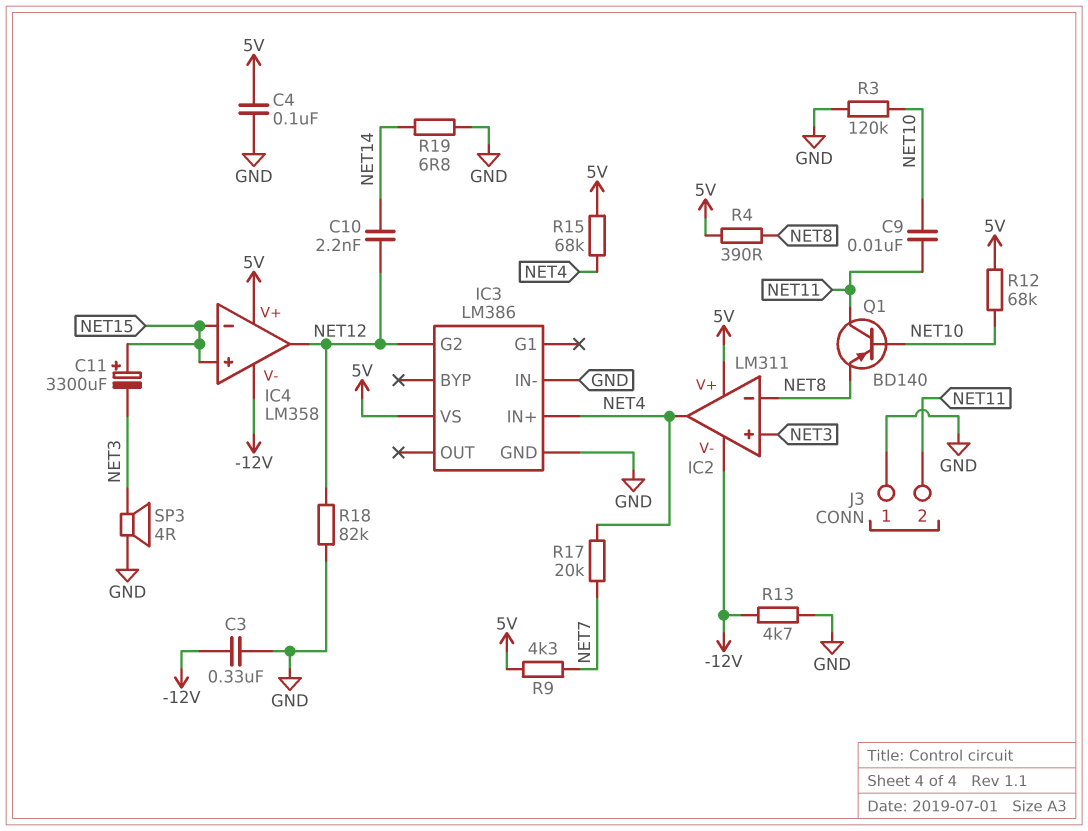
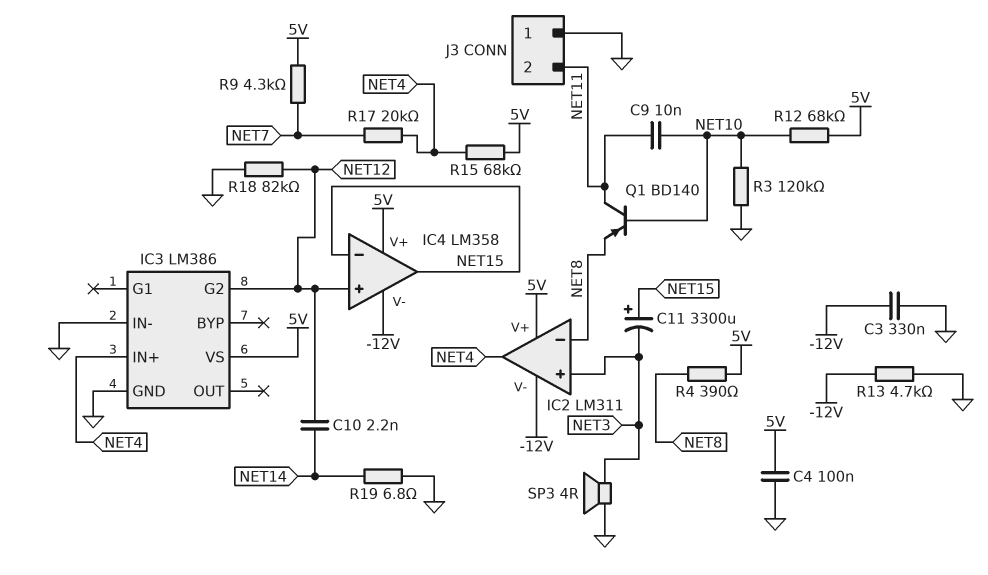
IC4 pin in+: NET15 -> NET12
IC4 pin out: NET12 -> NET15

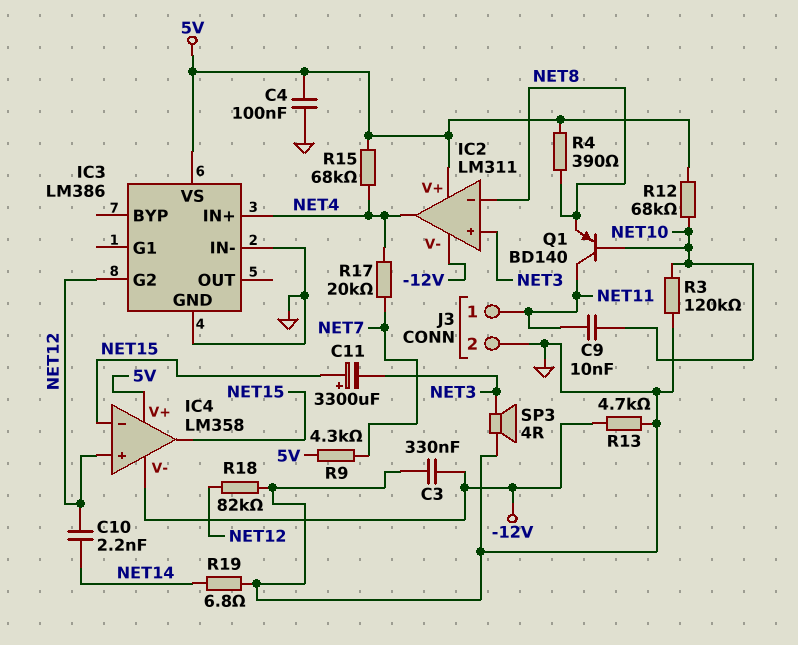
J3 pin 1: GND -> NET11
J3 pin 2: NET11 -> GND

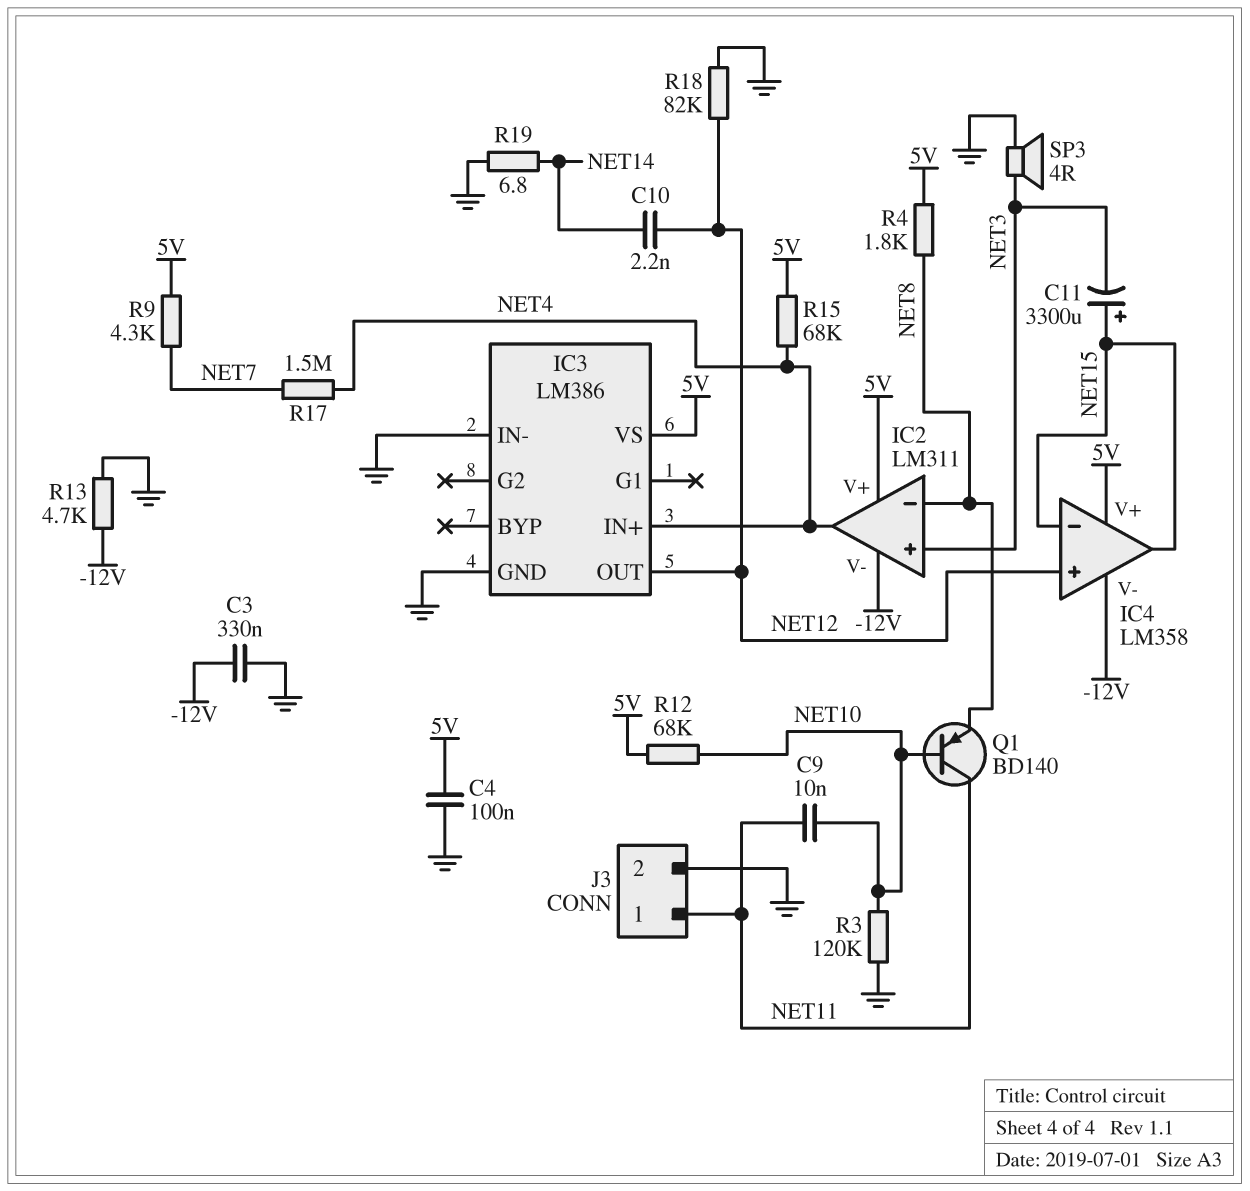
IC3 pin G2: NET12 -> none
IC3 pin OUT: none -> NET12
R4: 390 (5V, NET8) -> 1.8k (5V, NET8)
R17: 20k (NET4, NET7) -> 1.5M (NET4, NET7)

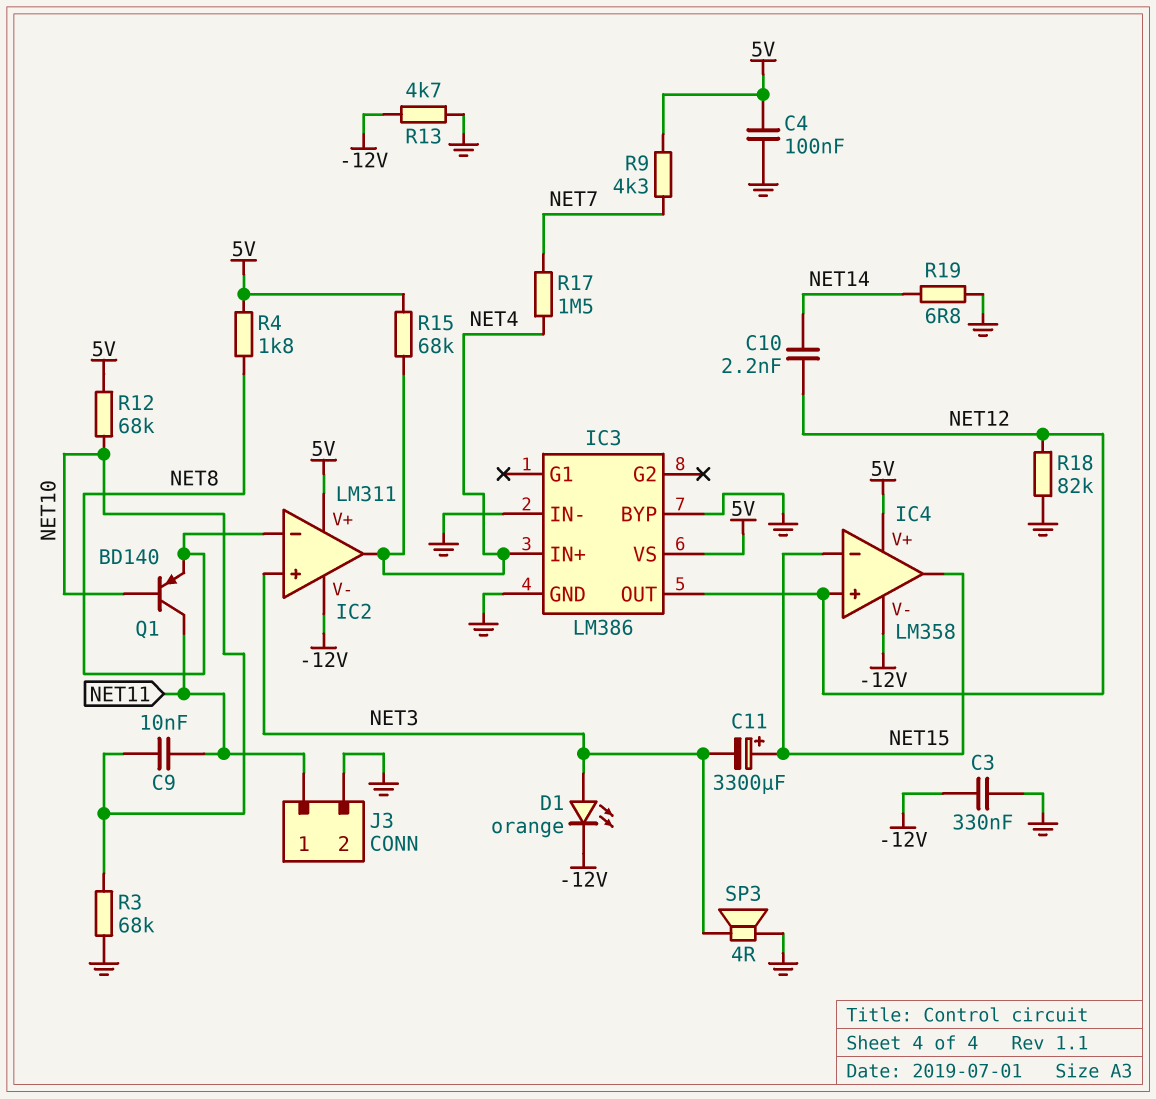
D1: none -> LED orange (A NET3, K -12V)
IC3 pin BYP: none -> GND
R3: 120k (GND, NET10) -> 68k (GND, NET10)

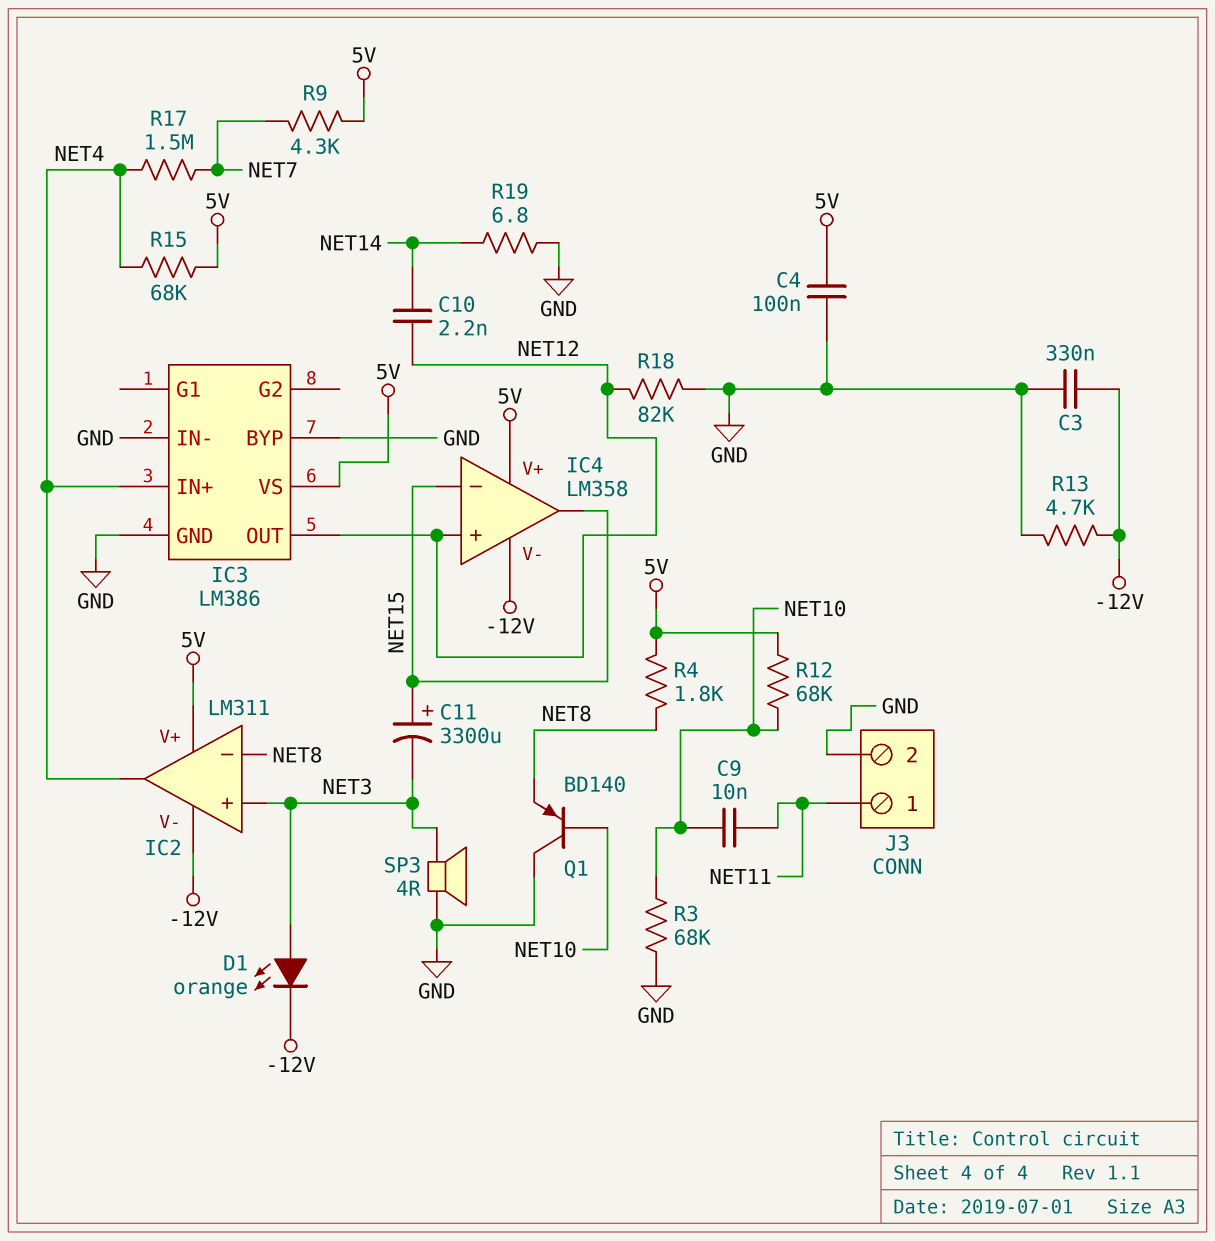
Q1: PNP BD140 (B NET10, C NET11, E NET8) -> PNP BD140 (B NET10, C GND, E NET8)

